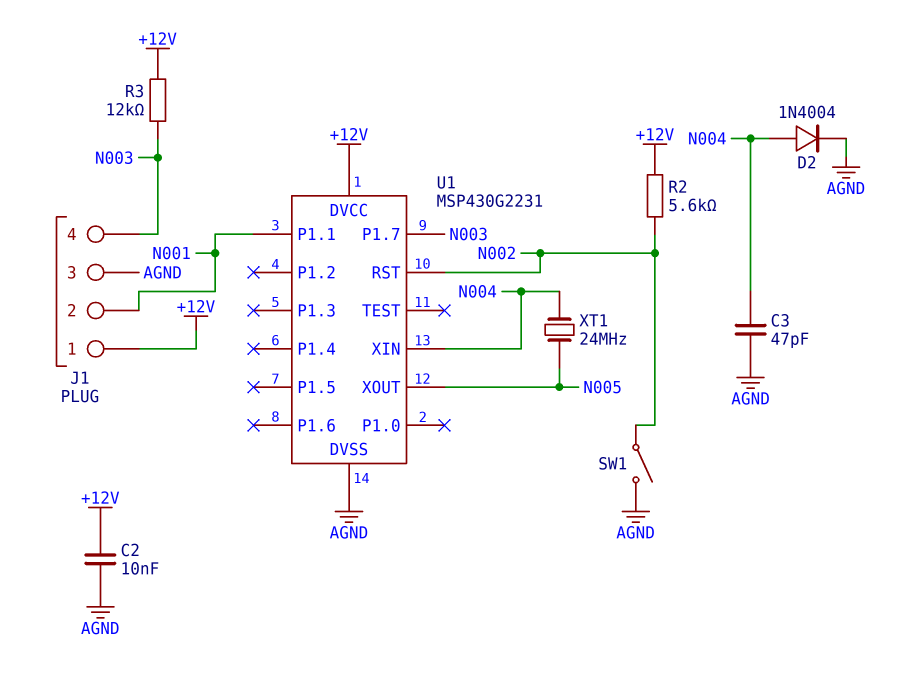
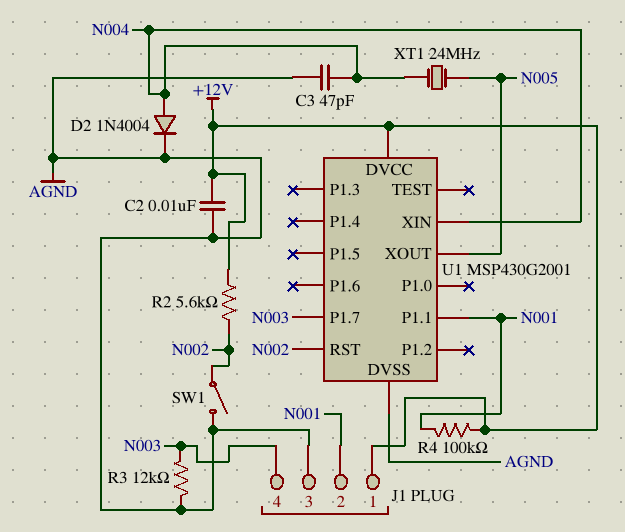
R3: 12k (+12V, N003) -> 12k (AGND, N003)
R4: none -> 100k (+12V, N001)
U1: MSP430G2231 -> MSP430G2001

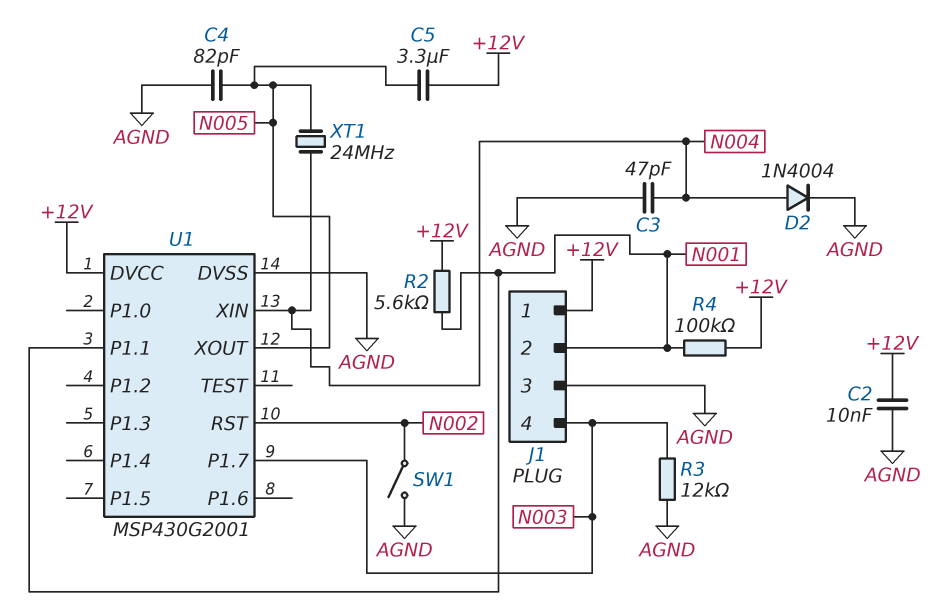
C4: none -> 82pF (AGND, N005)
C5: none -> 3.3uF (+12V, N005)
R2: 5.6k (+12V, N002) -> 5.6k (+12V, N001)

